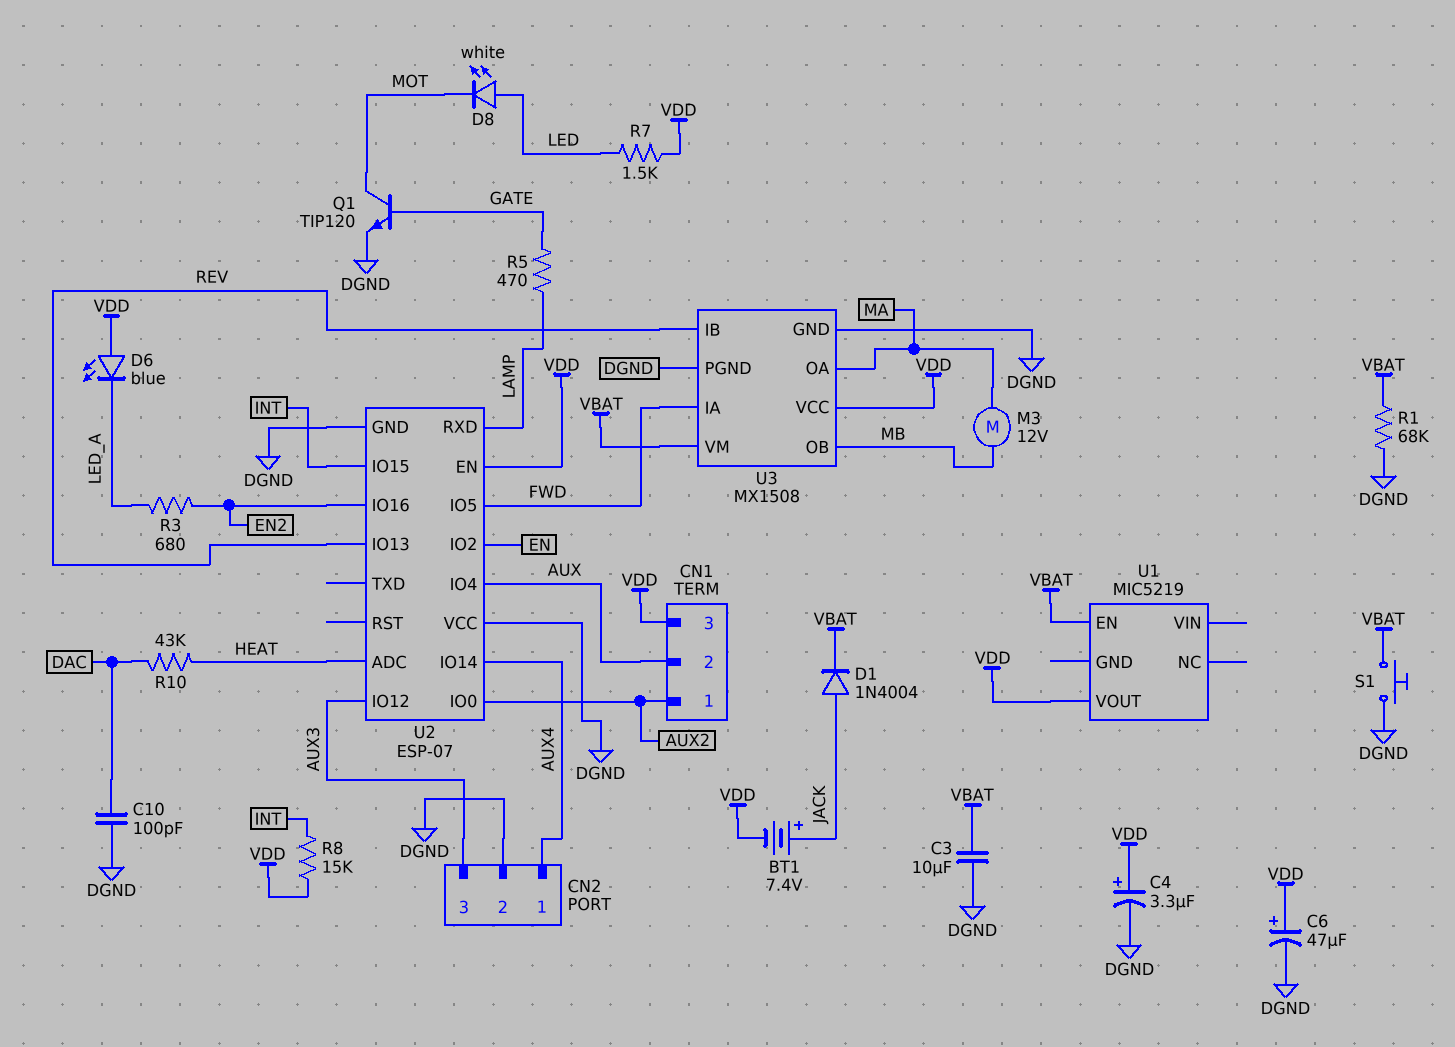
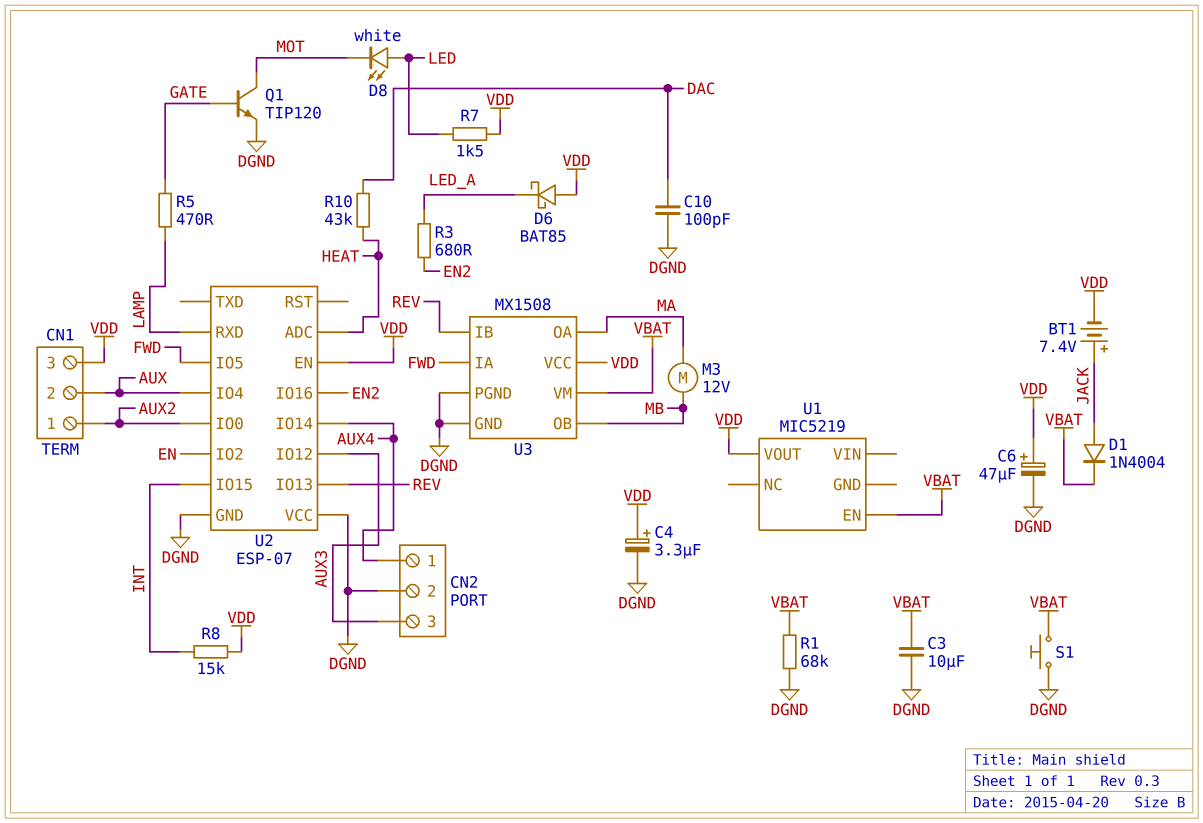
D6: LED blue (A VDD, K LED_A) -> schottky BAT85 (A VDD, K LED_A)

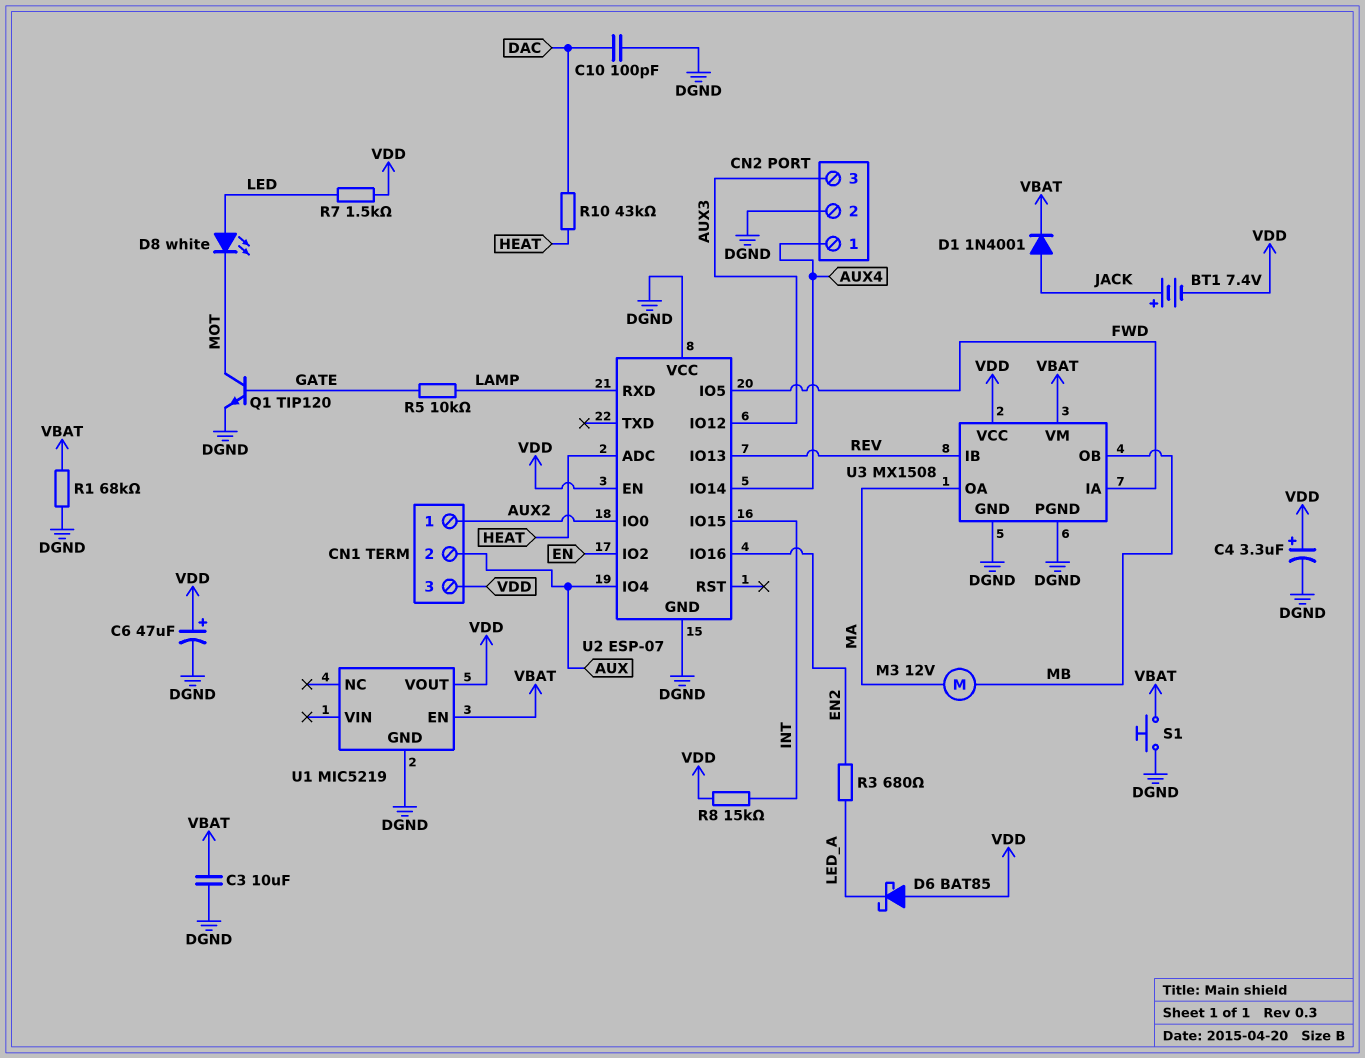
D1: diode 1N4004 (A JACK, K VBAT) -> diode 1N4001 (A JACK, K VBAT)
R5: 470 (GATE, LAMP) -> 10k (GATE, LAMP)
U1 pin GND: none -> DGND

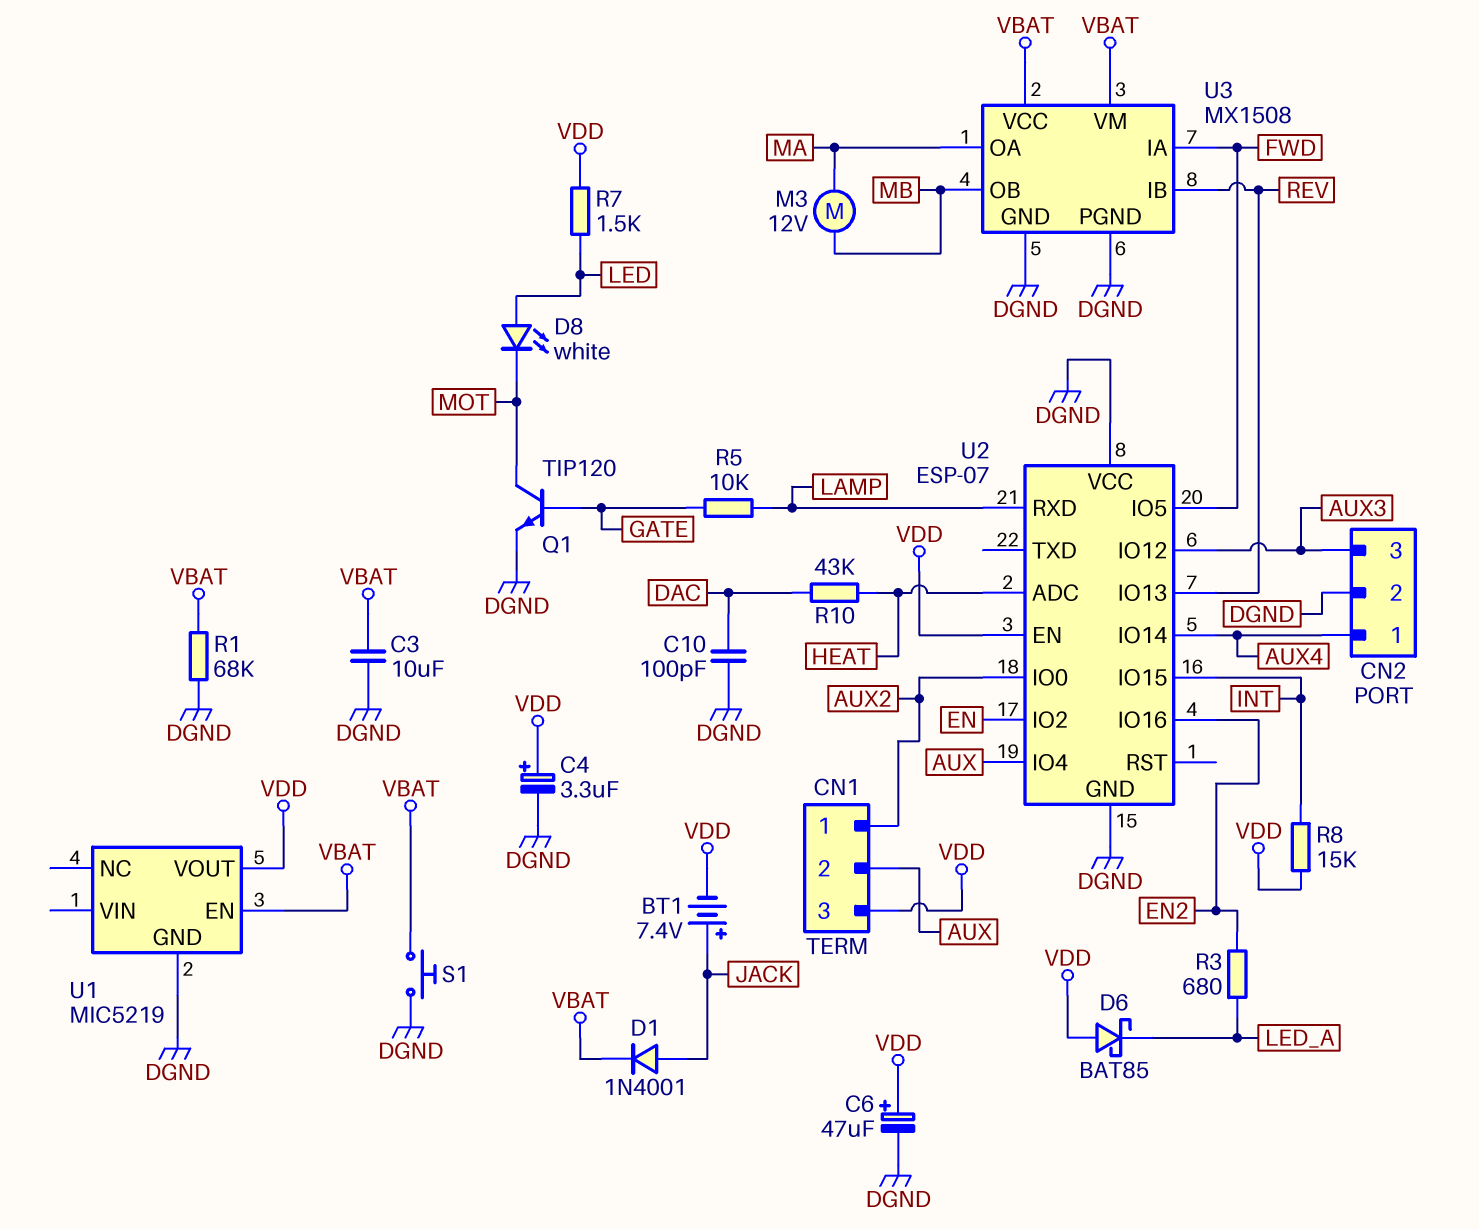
U3 pin VCC: VDD -> VBAT

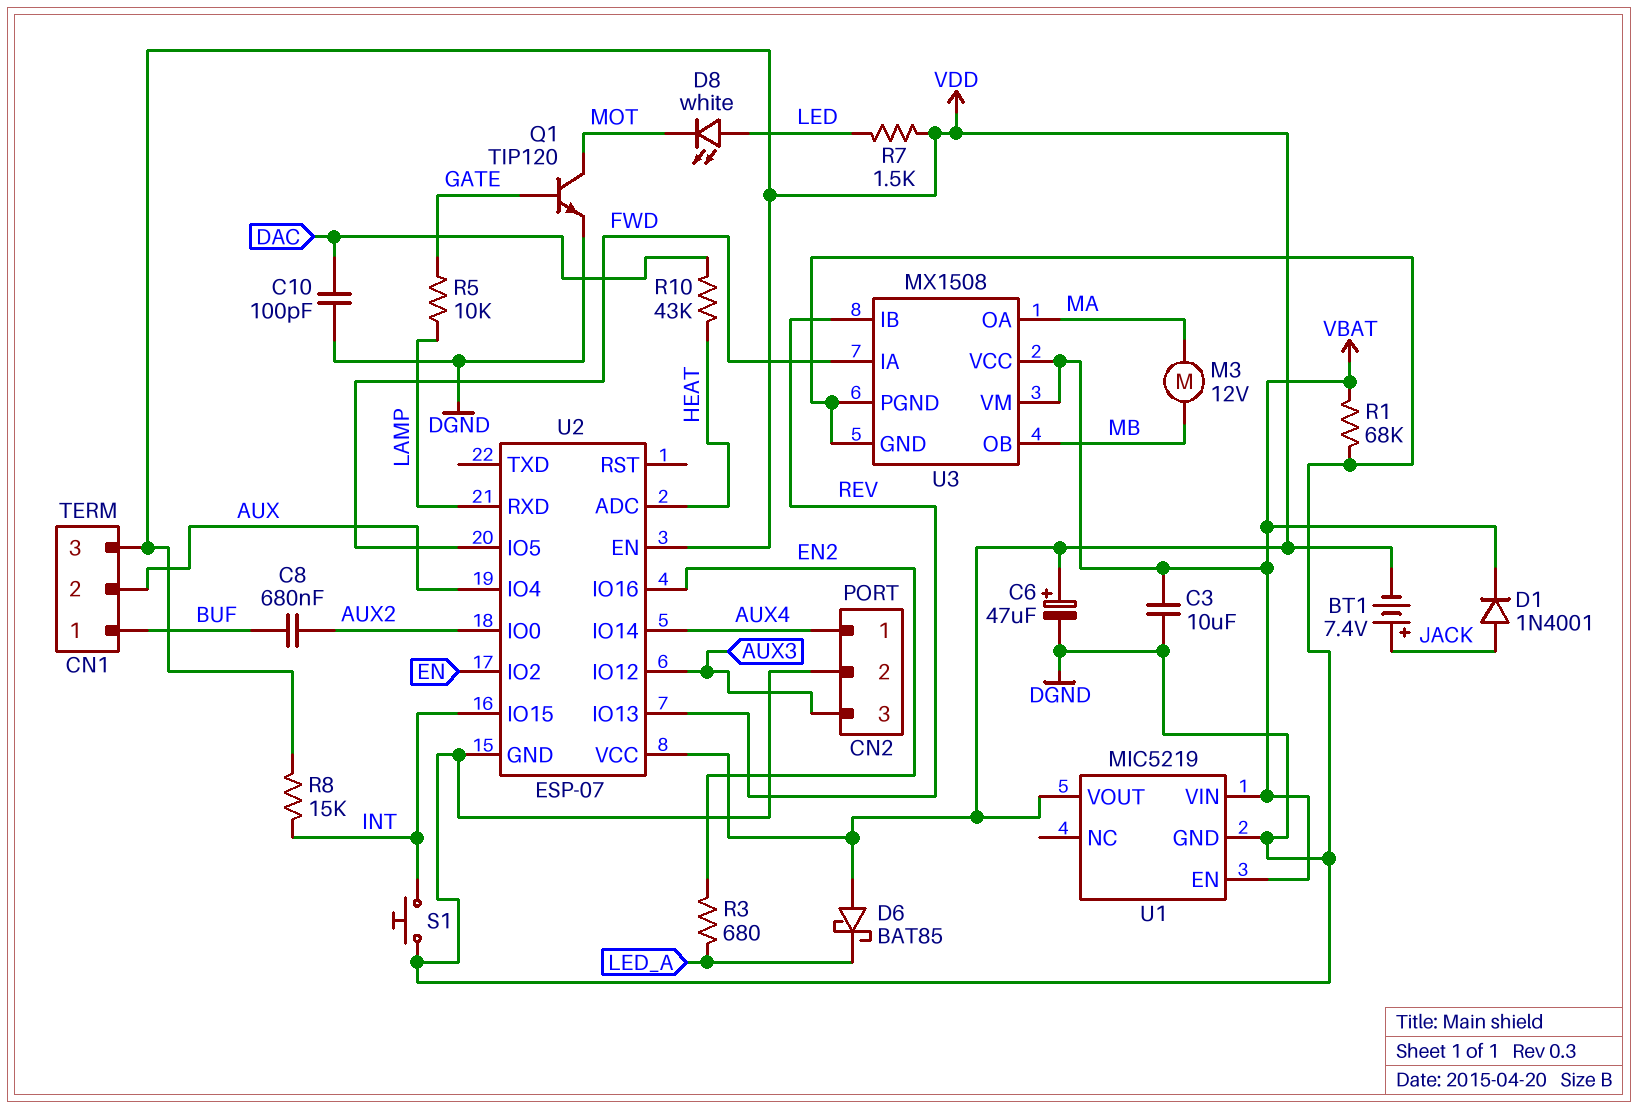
C4: 3.3uF (plus VDD, minus DGND) -> none
C8: none -> 680nF (AUX2, BUF)
CN1 pin 1: AUX2 -> BUF
S1: button (DGND, VBAT) -> button (DGND, INT)
U1 pin VIN: none -> VBAT
U2 pin VCC: DGND -> VDD

